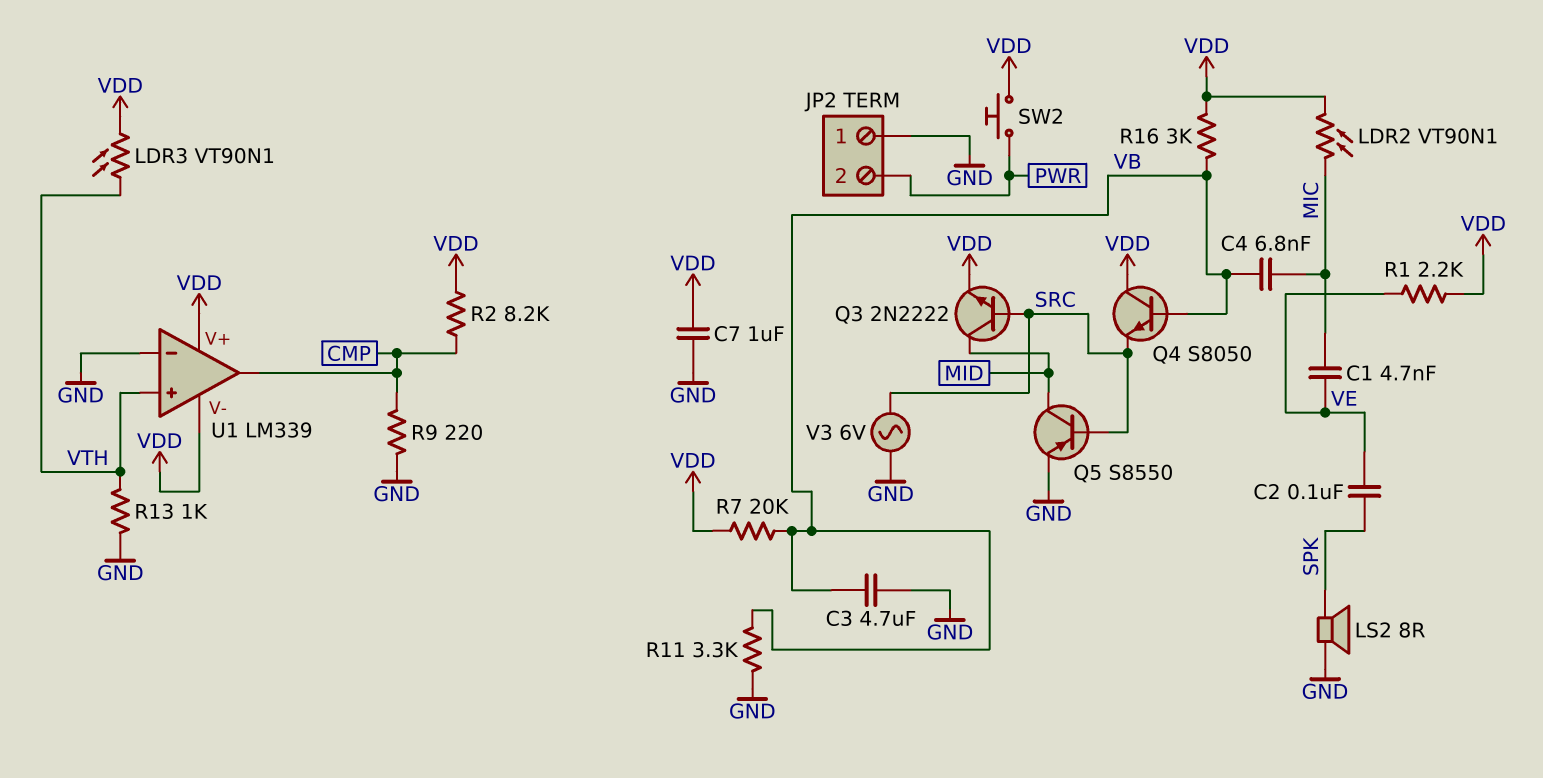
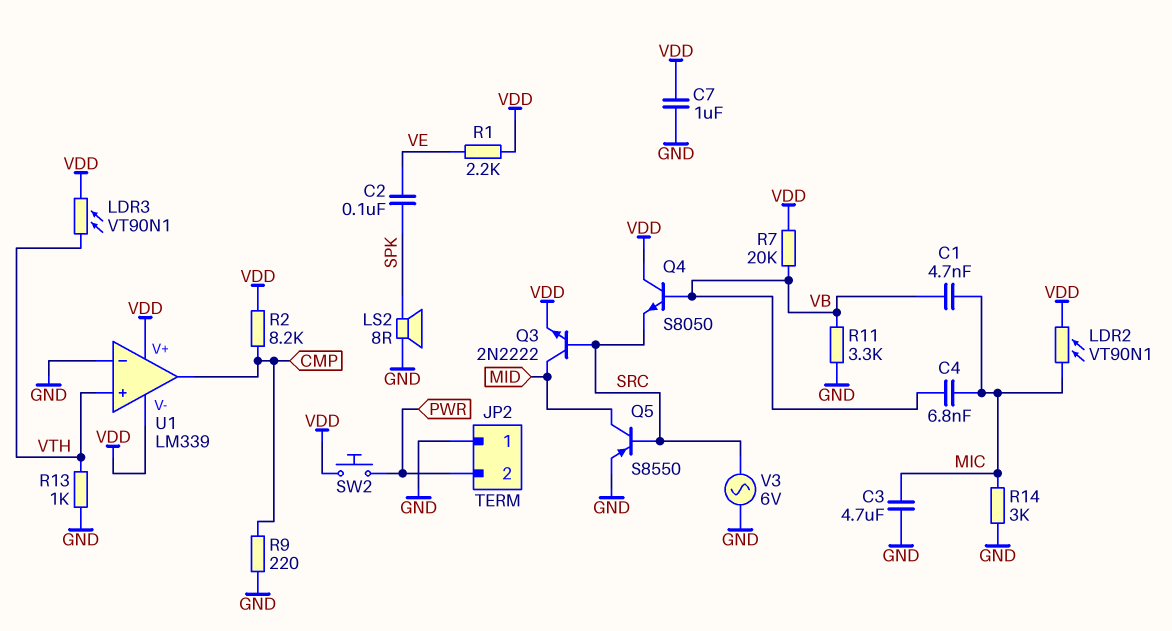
C1: 4.7nF (MIC, VE) -> 4.7nF (MIC, VB)
C3: 4.7uF (GND, VB) -> 4.7uF (GND, MIC)
R14: none -> 3k (GND, MIC)
R16: 3k (VB, VDD) -> none

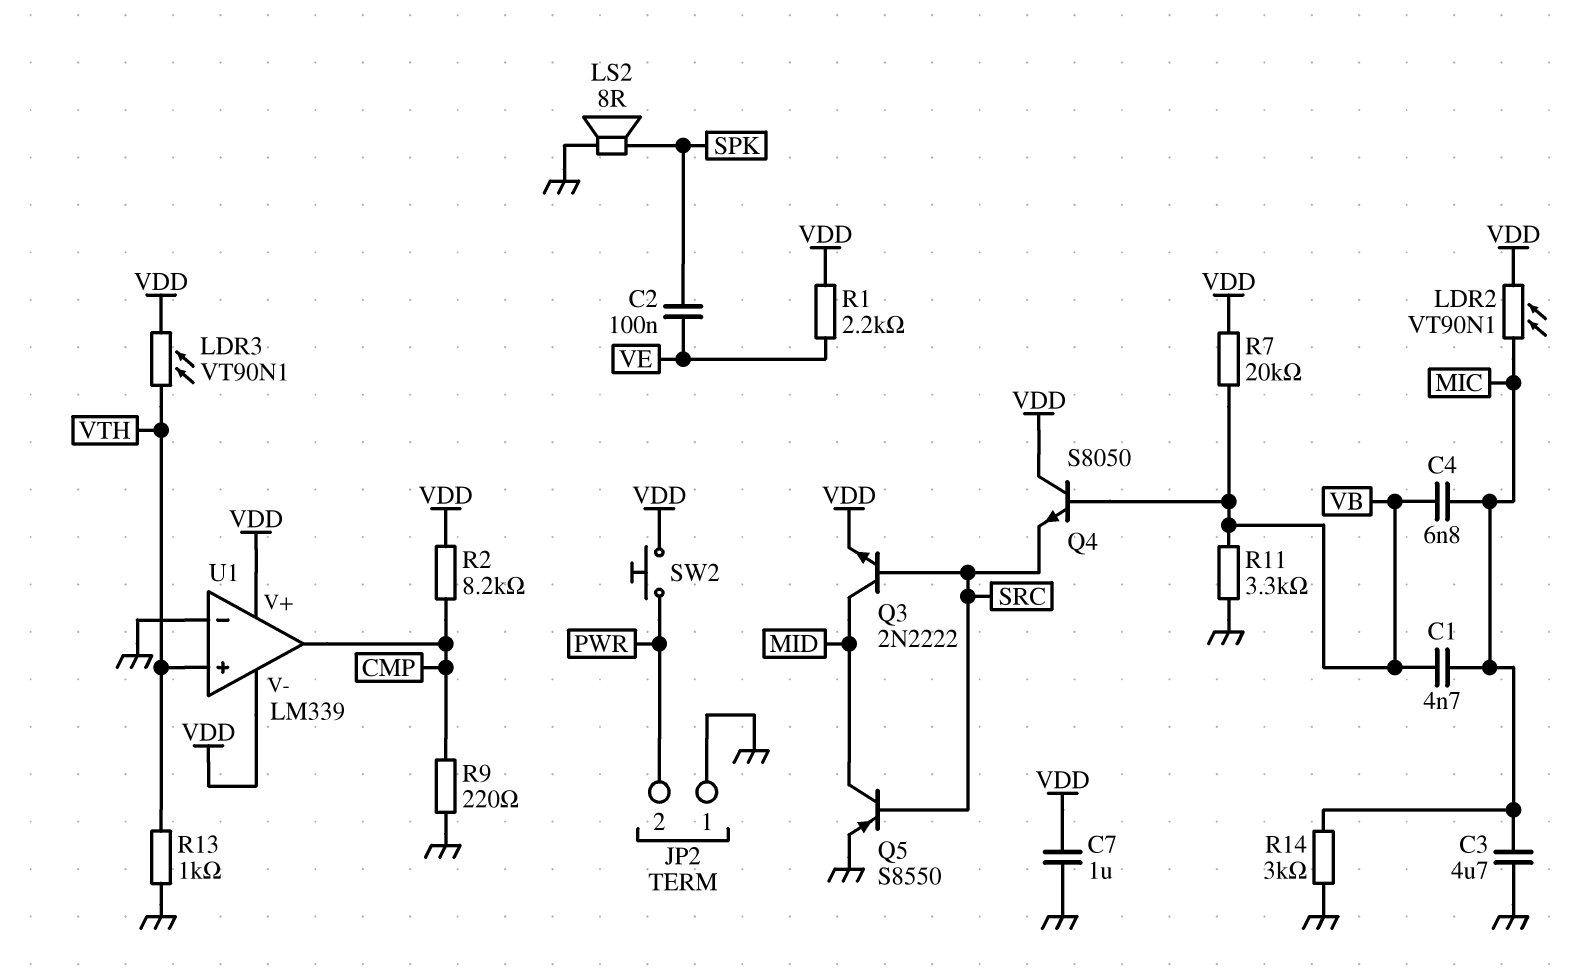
V3: AC 6V (GND, SRC) -> none

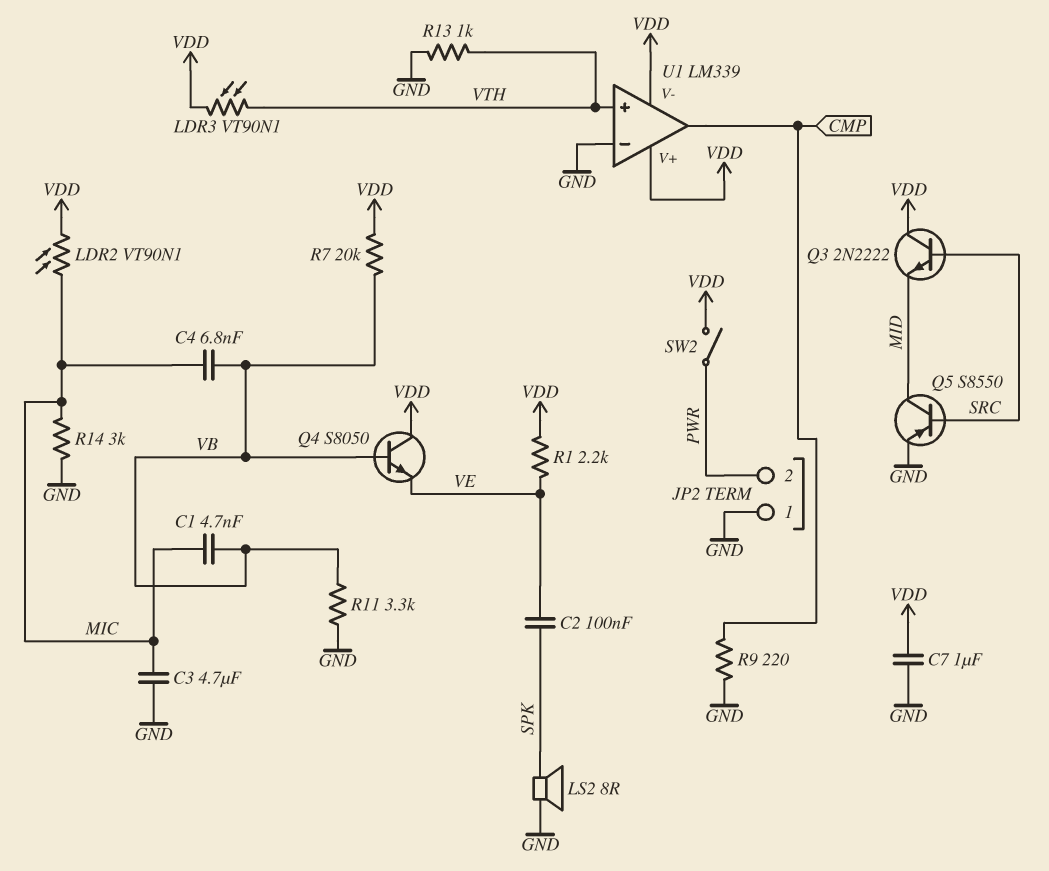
Q3: NPN 2N2222 (B SRC, C MID, E VDD) -> NPN 2N2222 (B SRC, C VDD, E MID)
Q4: NPN S8050 (B VB, C VDD, E SRC) -> NPN S8050 (B VB, C VDD, E VE)
R2: 8.2k (CMP, VDD) -> none
SW2: button (PWR, VDD) -> switch (PWR, VDD)

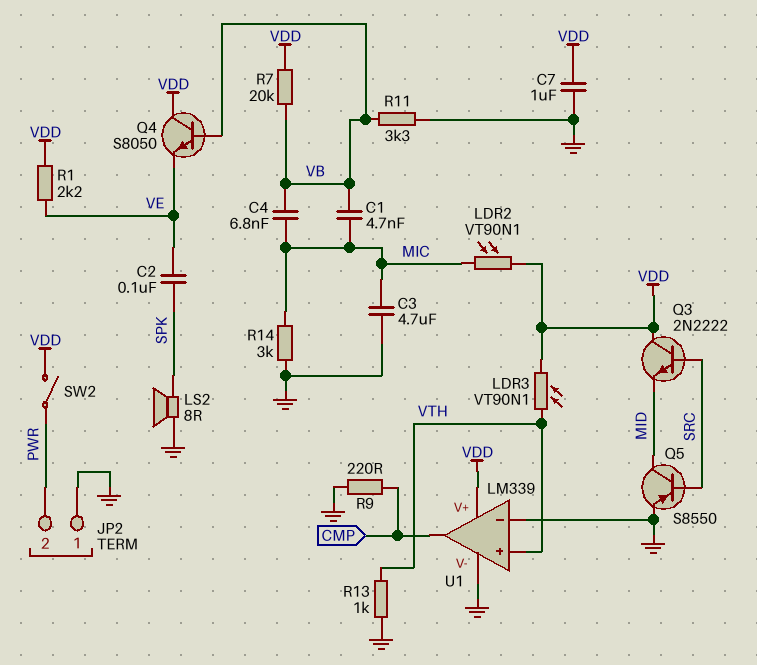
U1 pin V-: VDD -> GND

